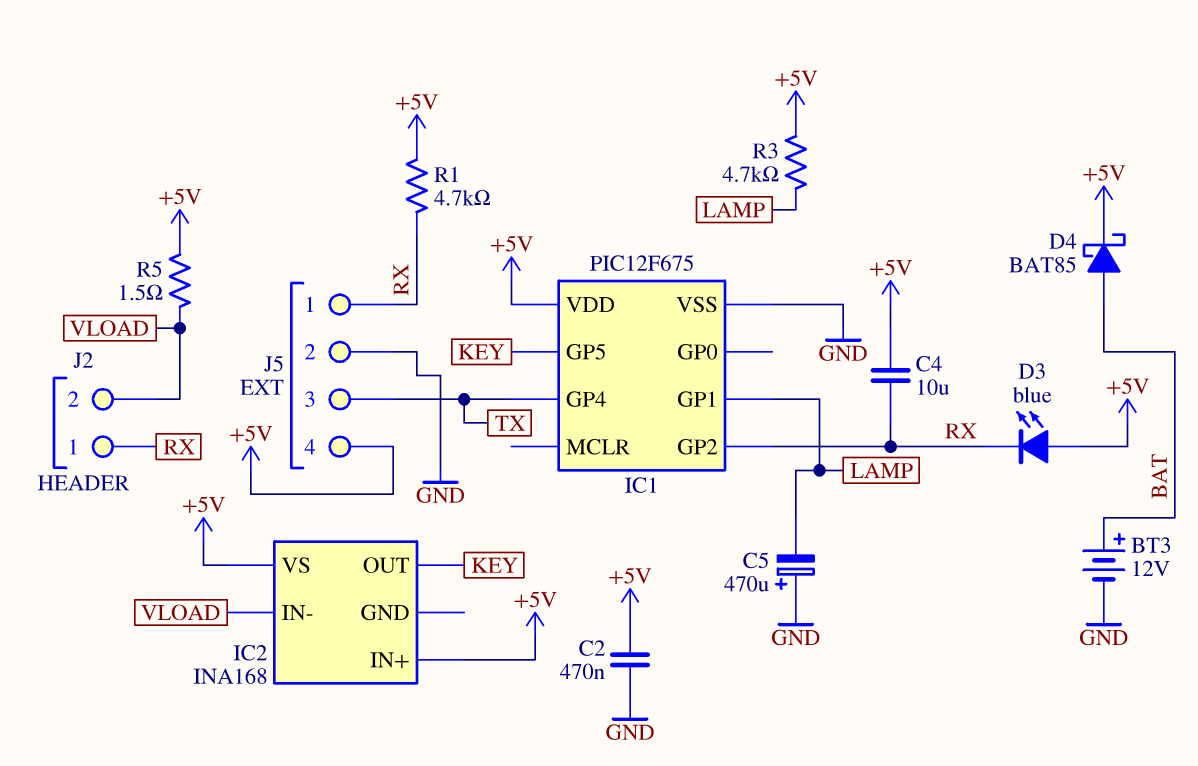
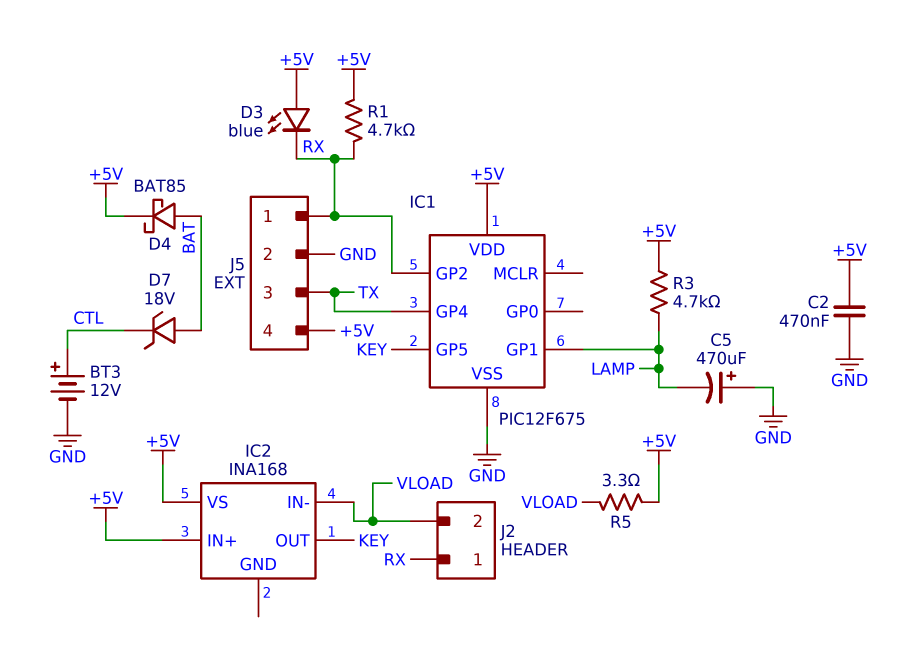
BT3: 12V (plus BAT, minus GND) -> 12V (plus CTL, minus GND)
C4: 10uF (+5V, RX) -> none
D7: none -> zener 18V (A BAT, K CTL)
R5: 1.5 (+5V, VLOAD) -> 3.3 (+5V, VLOAD)

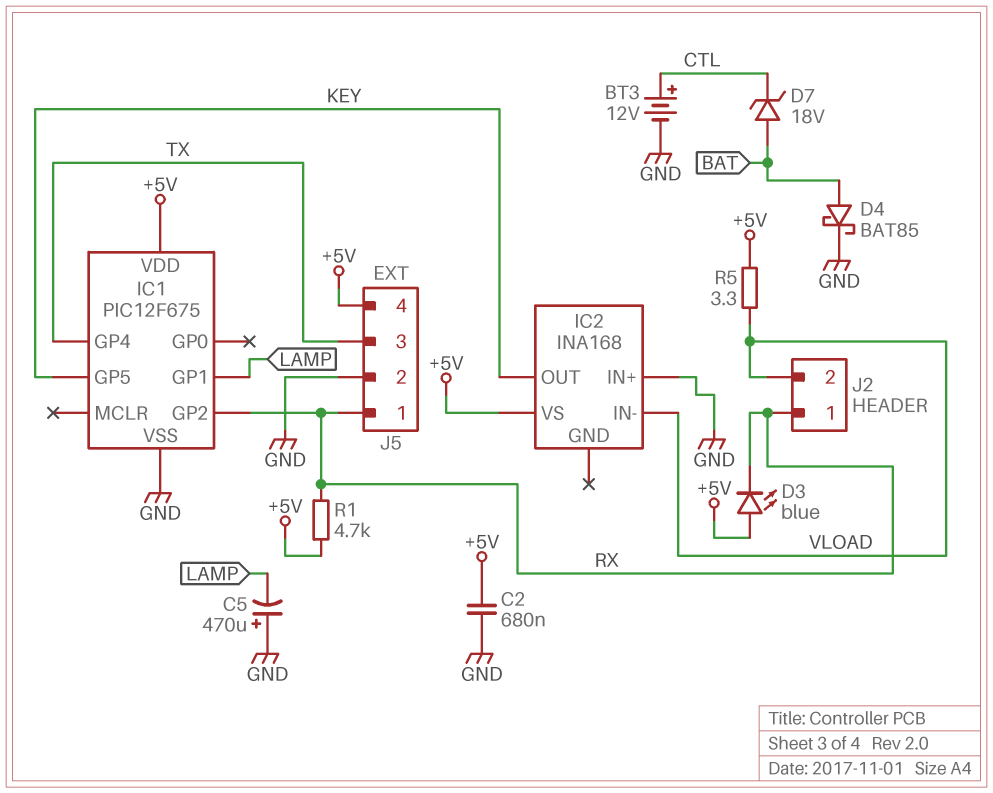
C2: 470nF (+5V, GND) -> 680nF (+5V, GND)
D4: schottky BAT85 (A BAT, K +5V) -> schottky BAT85 (A BAT, K GND)
IC2 pin IN+: +5V -> GND
R3: 4.7k (+5V, LAMP) -> none

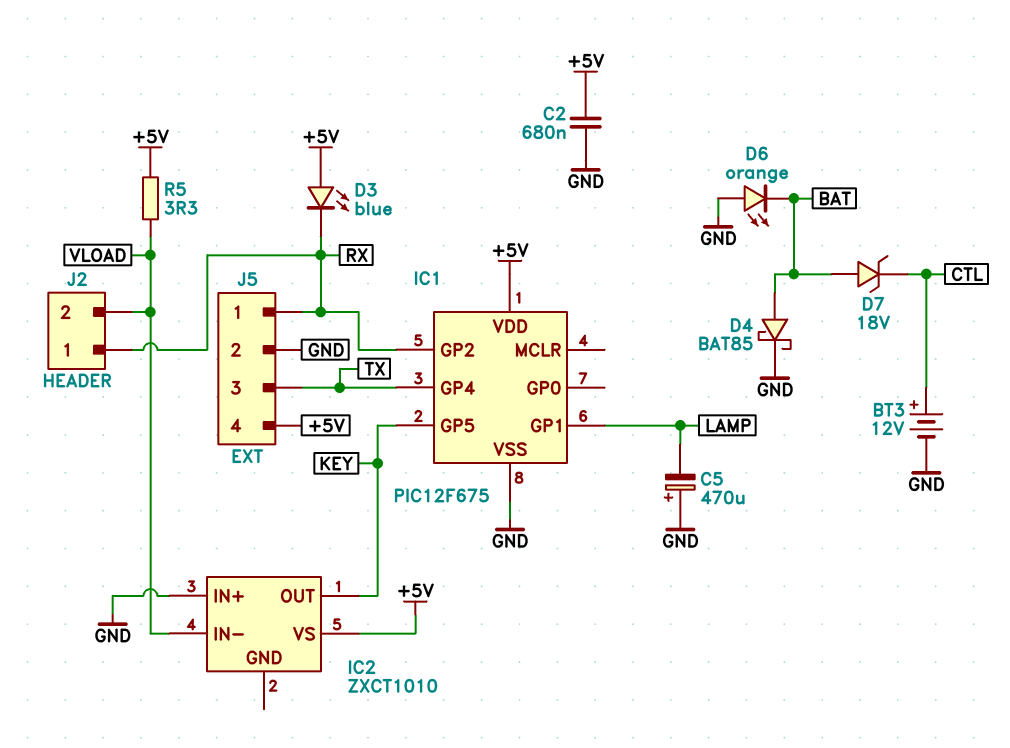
D6: none -> LED orange (A GND, K BAT)
IC2: INA168 -> ZXCT1010
R1: 4.7k (+5V, RX) -> none

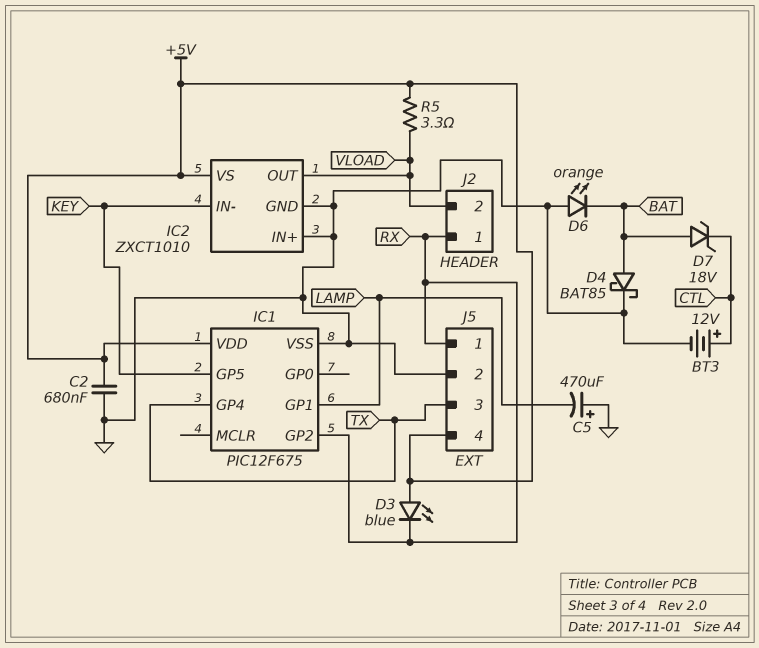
IC2 pin GND: none -> GND
IC2 pin IN-: VLOAD -> KEY
IC2 pin OUT: KEY -> VLOAD

